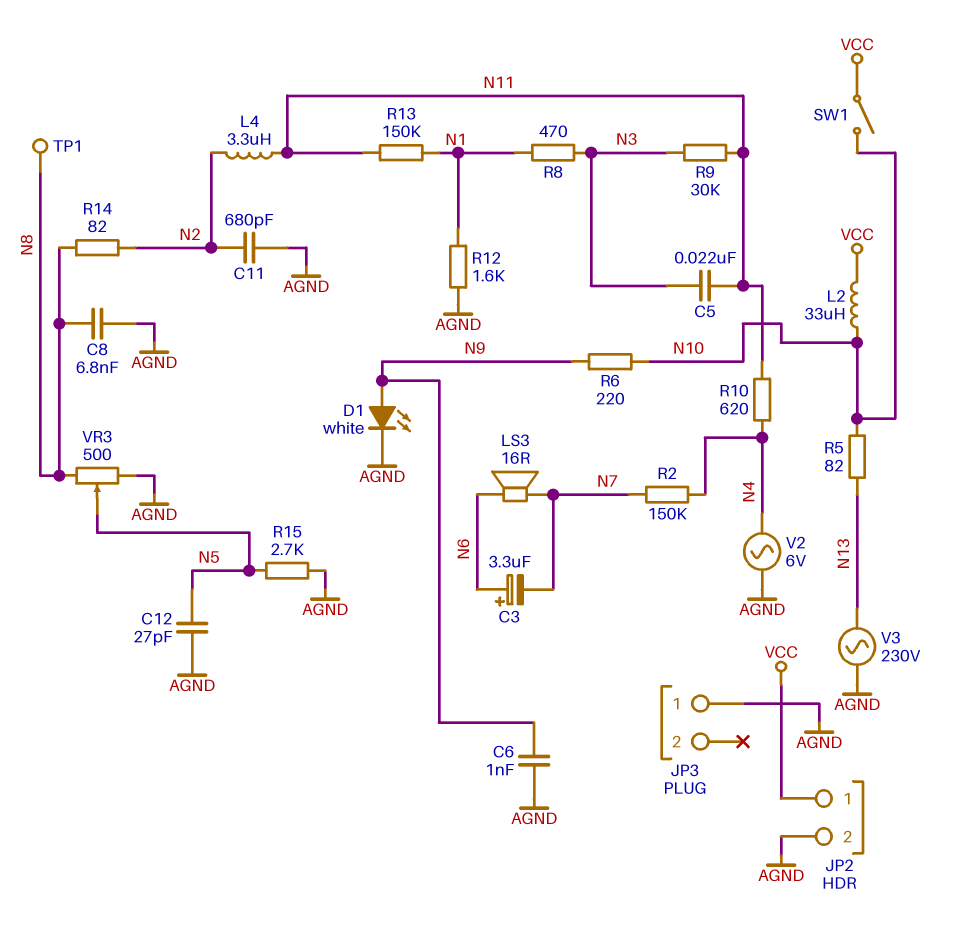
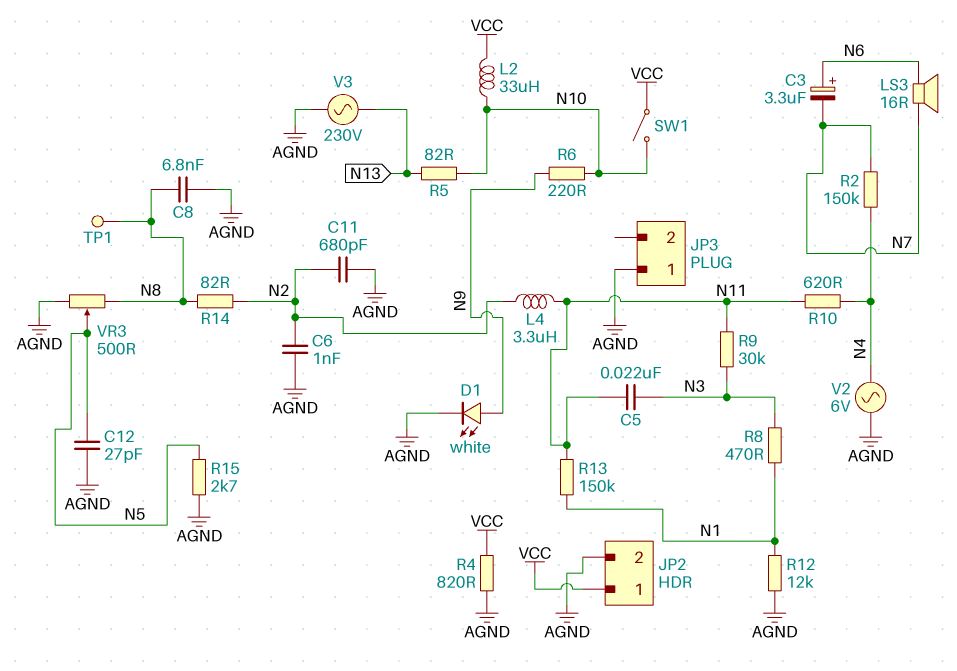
C6: 1nF (AGND, N9) -> 1nF (AGND, N2)
R4: none -> 820 (AGND, VCC)
R12: 1.6k (AGND, N1) -> 12k (AGND, N1)

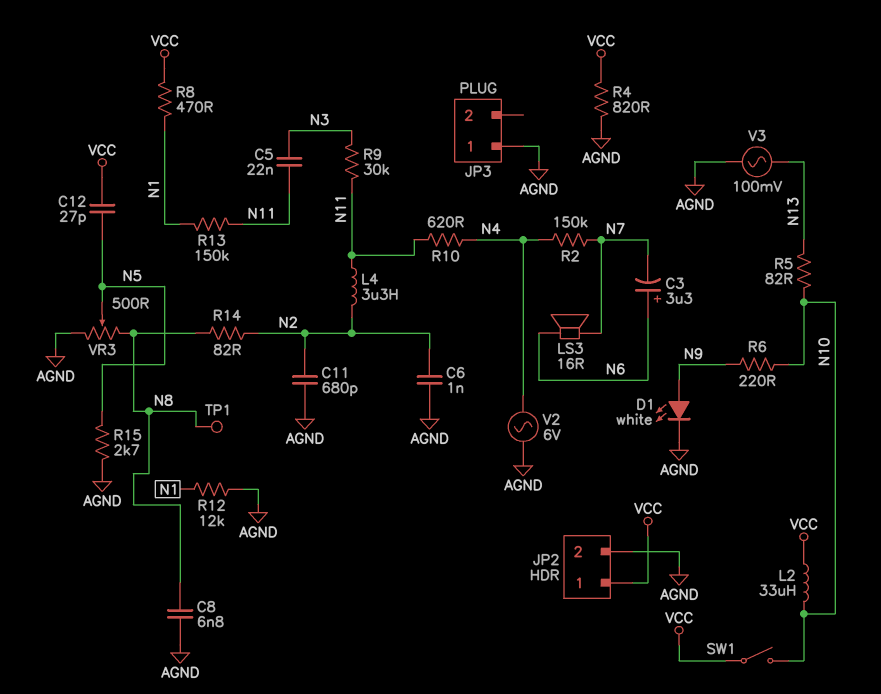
C12: 27pF (AGND, N5) -> 27pF (N5, VCC)
R8: 470 (N1, N3) -> 470 (N1, VCC)
V3: AC 230V (AGND, N13) -> AC 100mV (AGND, N13)

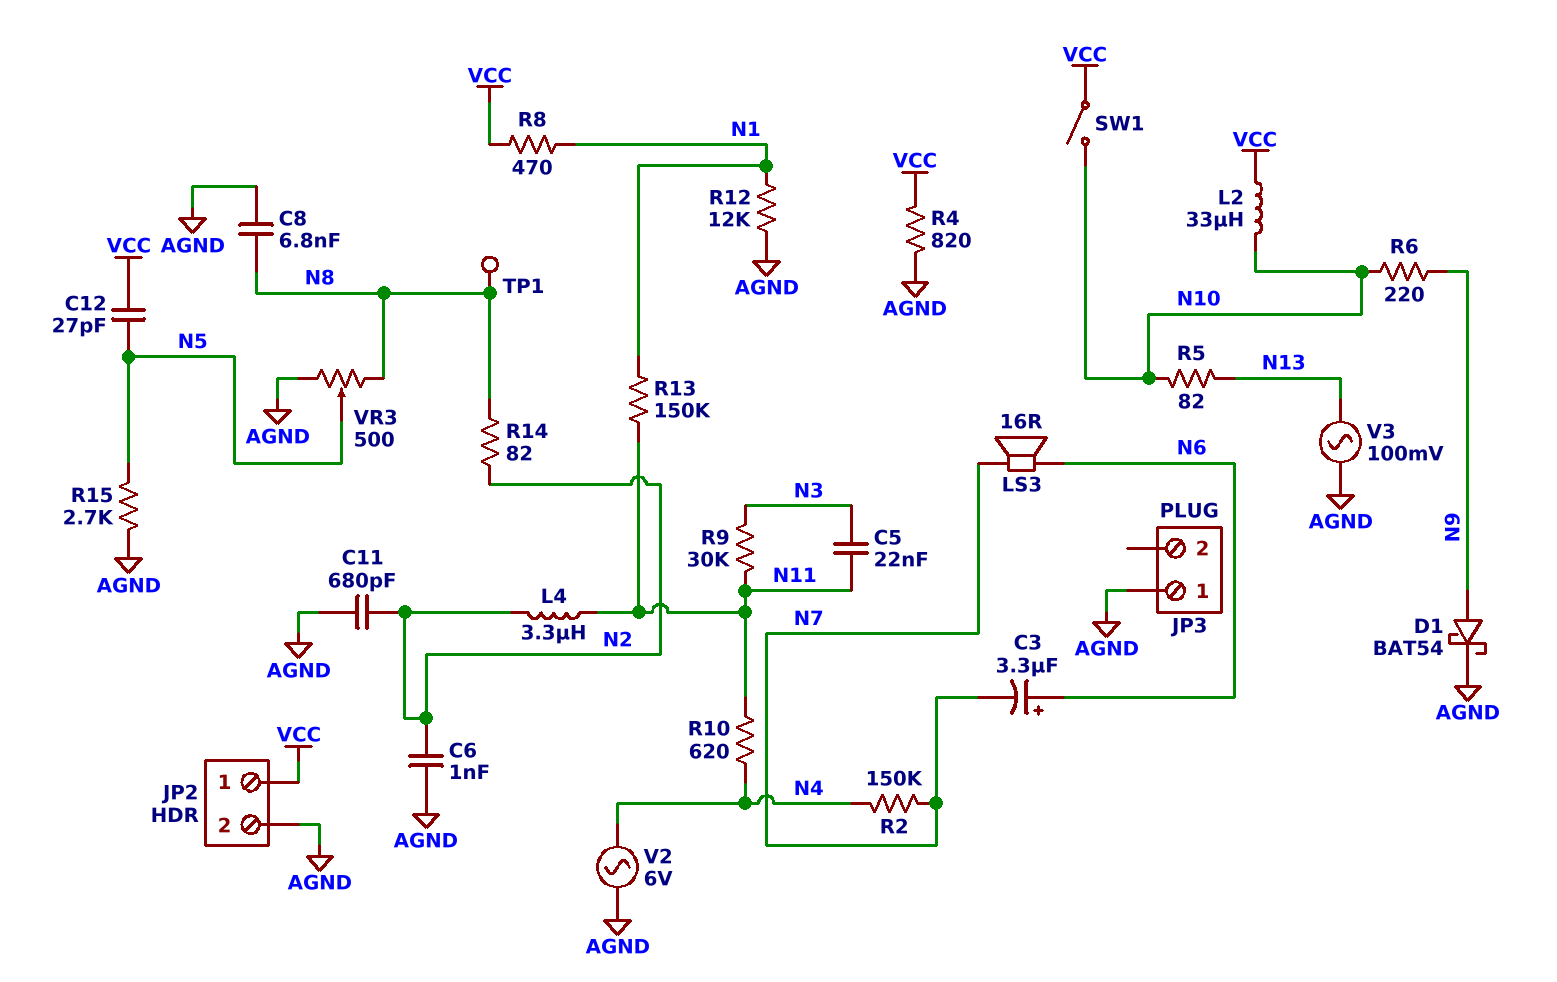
D1: LED white (A N9, K AGND) -> schottky BAT54 (A N9, K AGND)

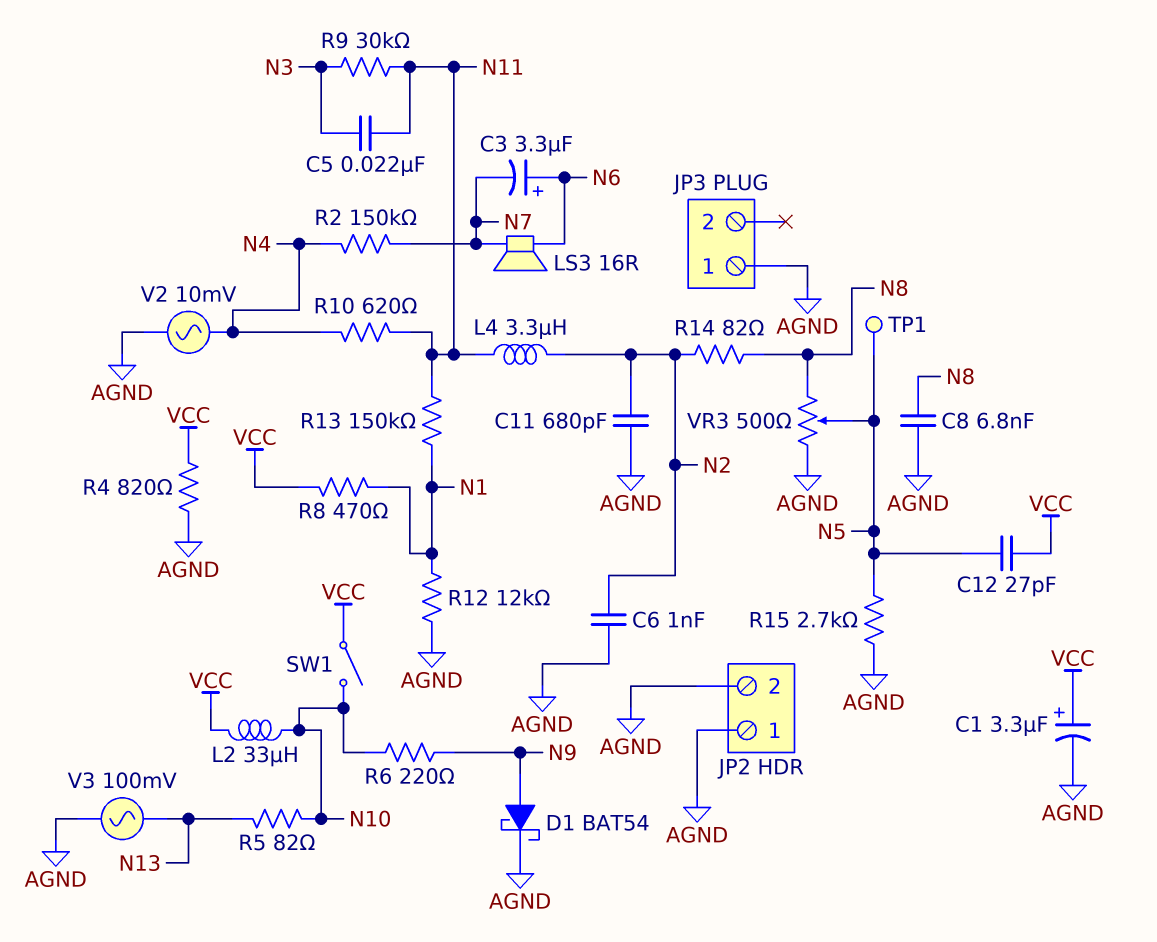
C1: none -> 3.3uF (plus VCC, minus AGND)
JP2 pin 1: VCC -> AGND
TP1: test point (N8) -> test point (N5)
V2: AC 6V (AGND, N4) -> AC 10mV (AGND, N4)

